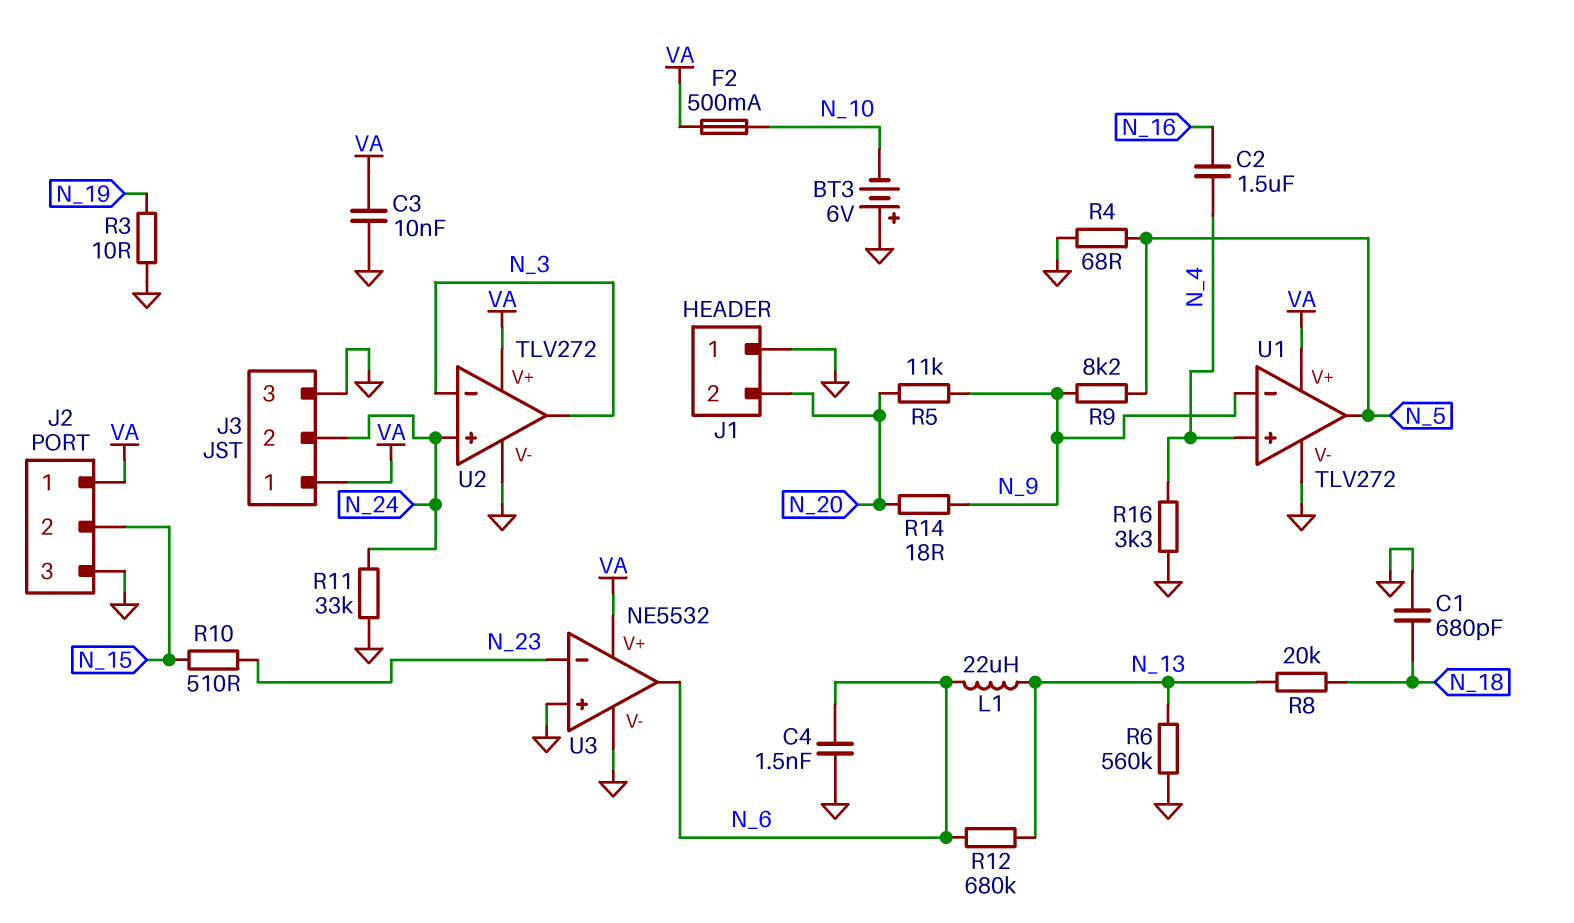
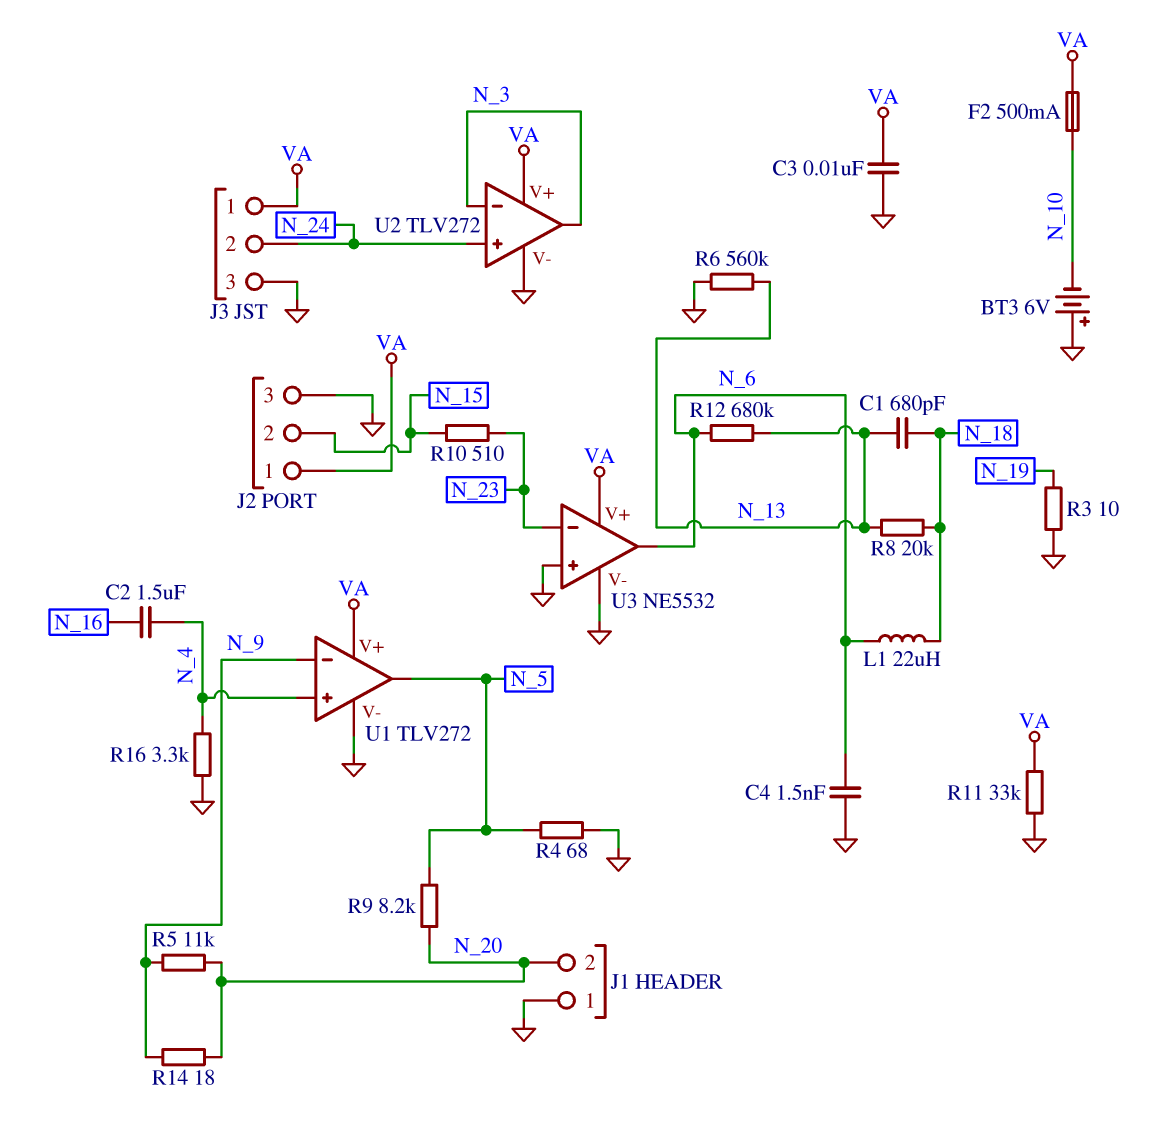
C1: 680pF (GND, N_18) -> 680pF (N_13, N_18)
L1: 22uH (N_6, N_13) -> 22uH (N_6, N_18)
R9: 8.2k (N_5, N_9) -> 8.2k (N_5, N_20)
R11: 33k (GND, N_24) -> 33k (GND, VA)

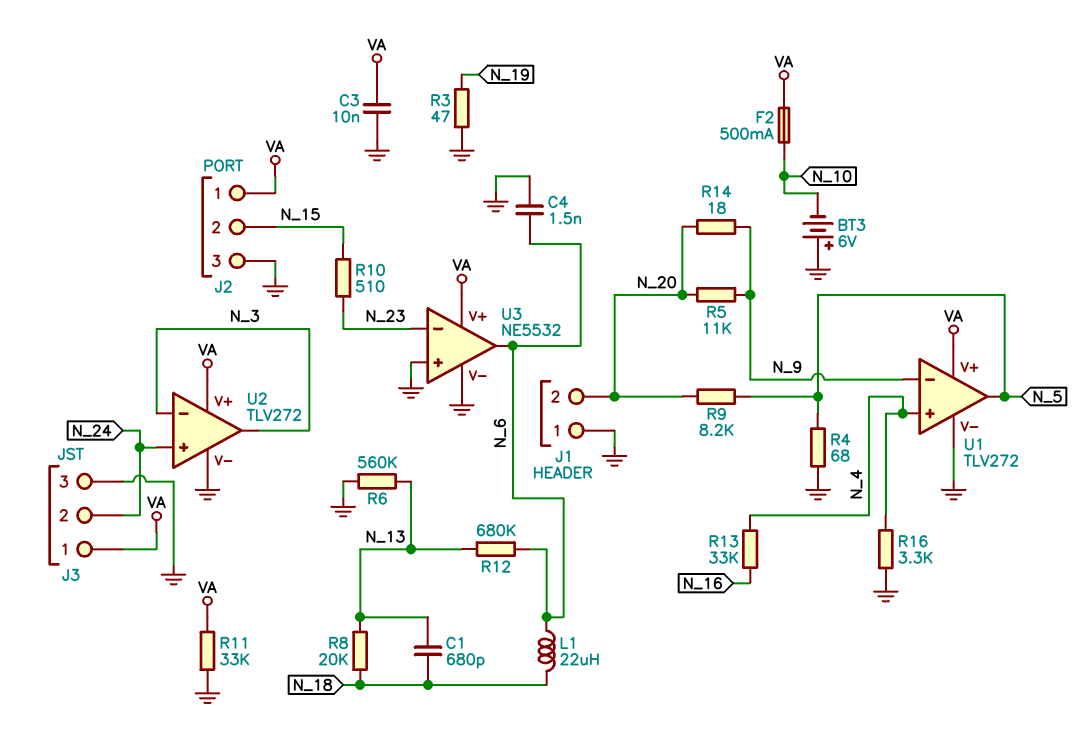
C2: 1.5uF (N_4, N_16) -> none
R3: 10 (GND, N_19) -> 47 (GND, N_19)
R13: none -> 33k (N_4, N_16)

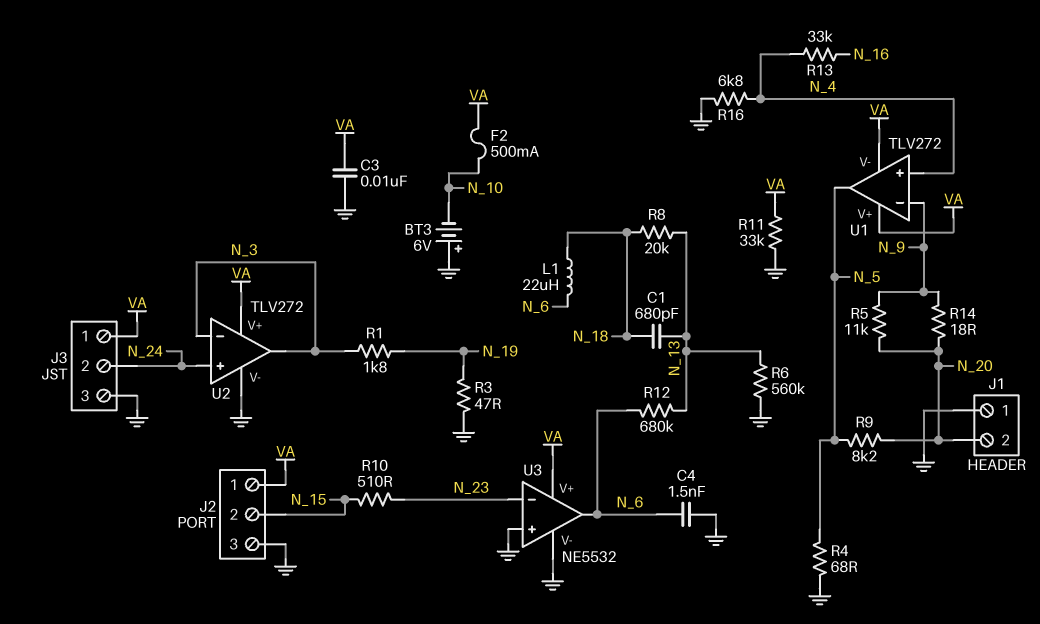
R1: none -> 1.8k (N_3, N_19)
R16: 3.3k (GND, N_4) -> 6.8k (GND, N_4)
U1 pin V-: GND -> VA

